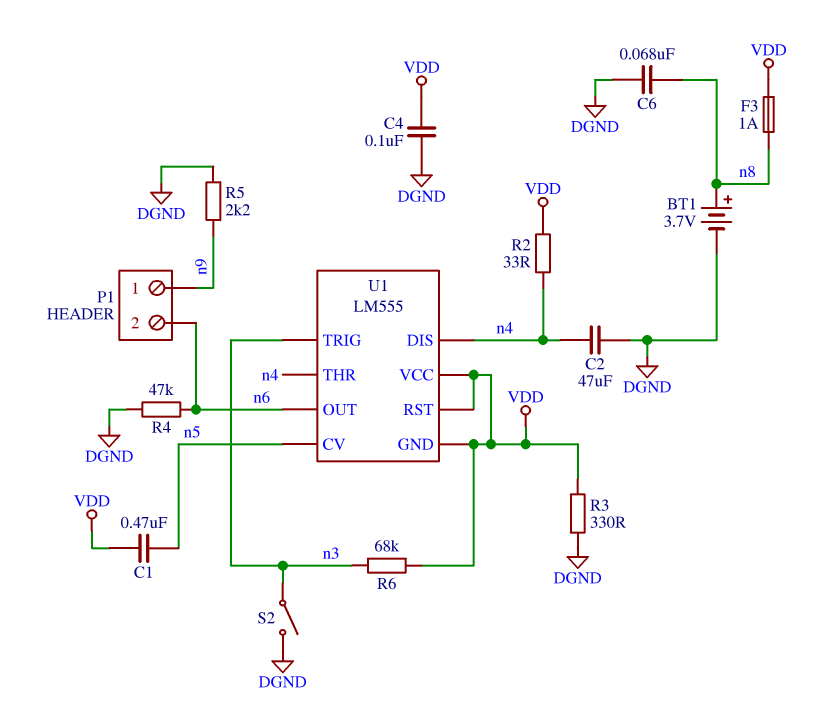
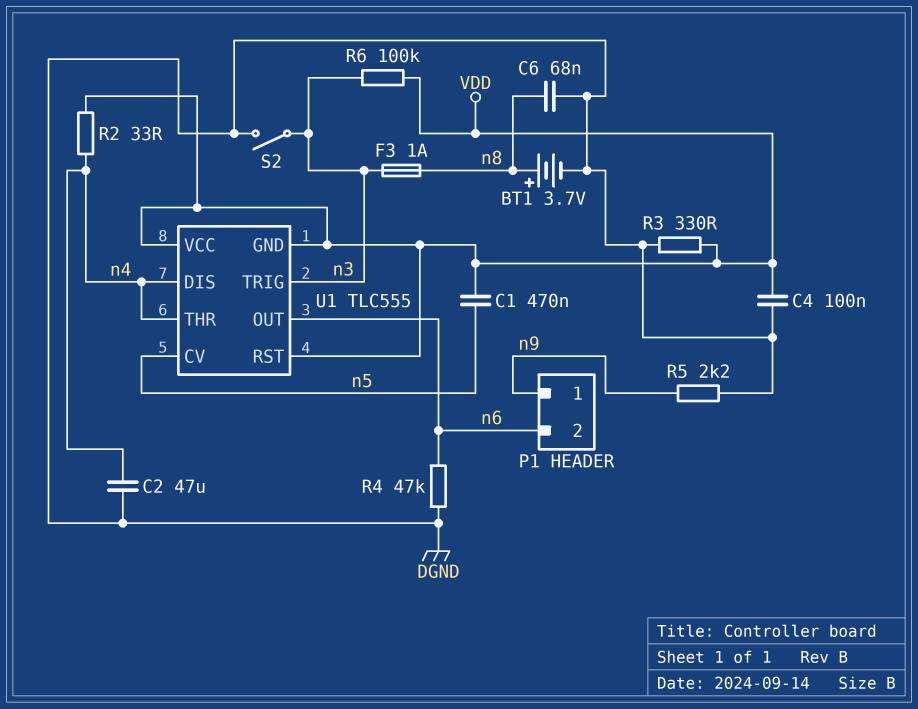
F3: 1A (VDD, n8) -> 1A (n3, n8)
R6: 68k (VDD, n3) -> 100k (VDD, n3)
U1: LM555 -> TLC555

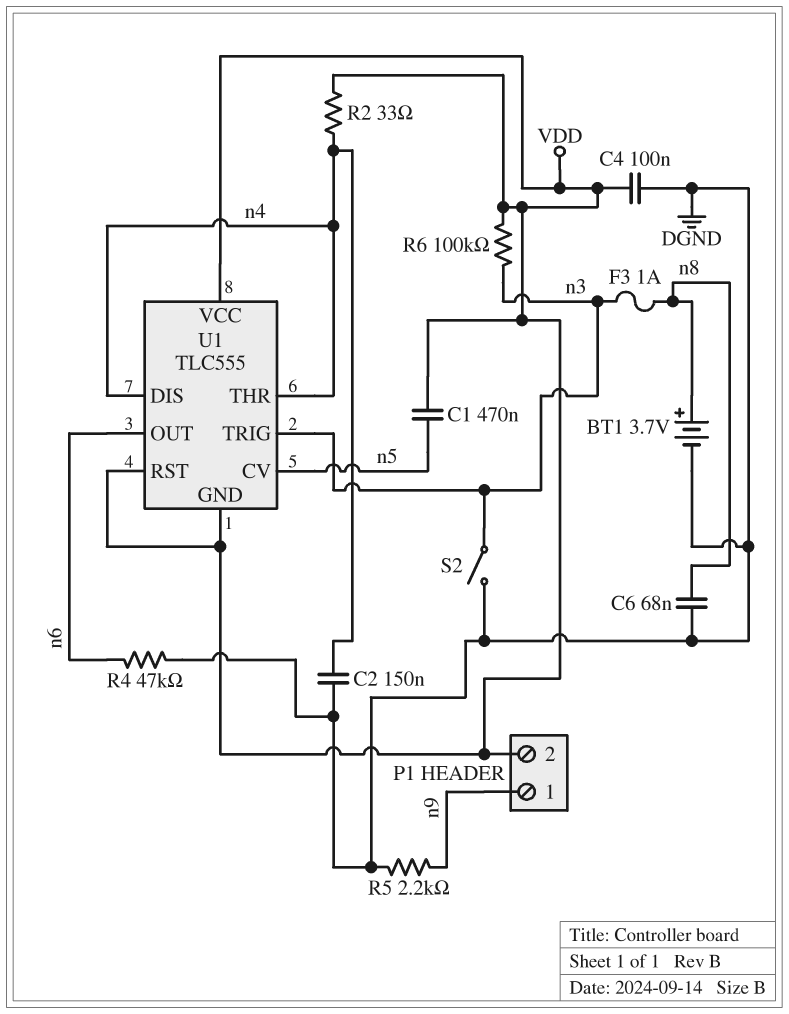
C2: 47uF (DGND, n4) -> 150nF (DGND, n4)
P1 pin 2: n6 -> VDD
R3: 330 (DGND, VDD) -> none

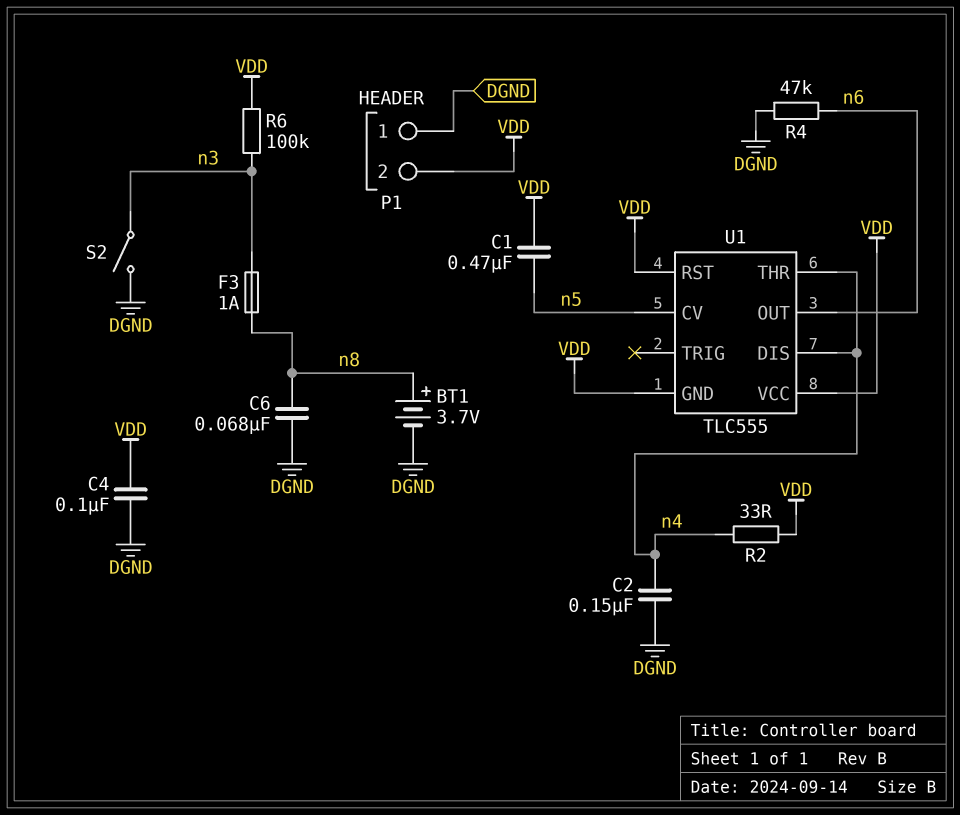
P1 pin 1: n9 -> DGND
R5: 2.2k (DGND, n9) -> none
U1 pin TRIG: n3 -> none

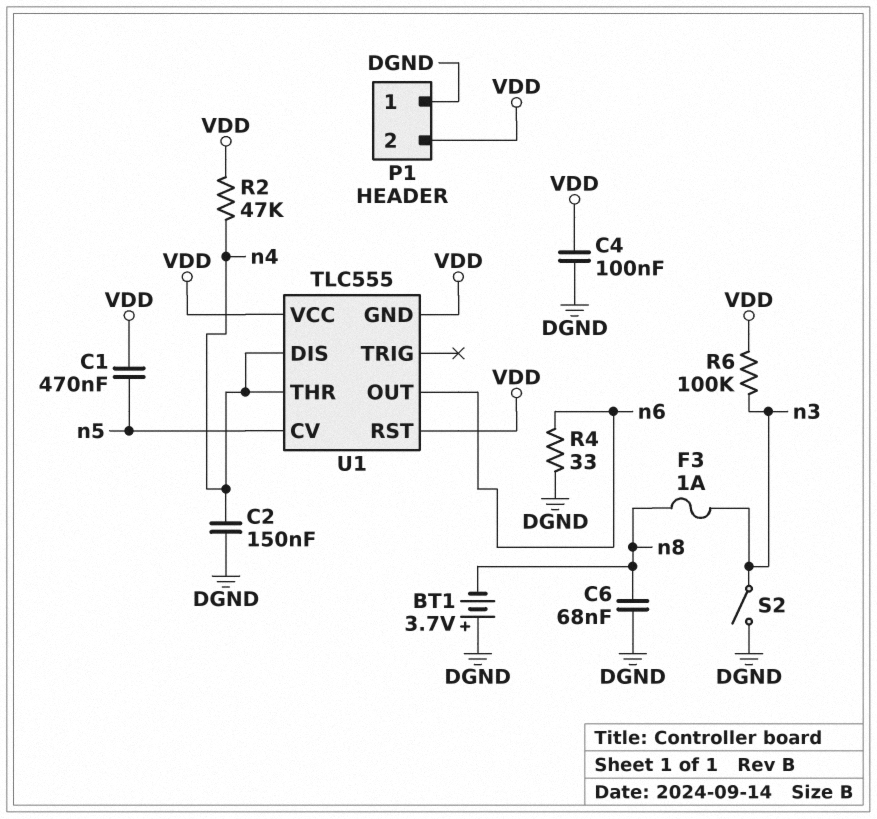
BT1: 3.7V (plus n8, minus DGND) -> 3.7V (plus DGND, minus n8)
R2: 33 (VDD, n4) -> 47k (VDD, n4)
R4: 47k (DGND, n6) -> 33 (DGND, n6)

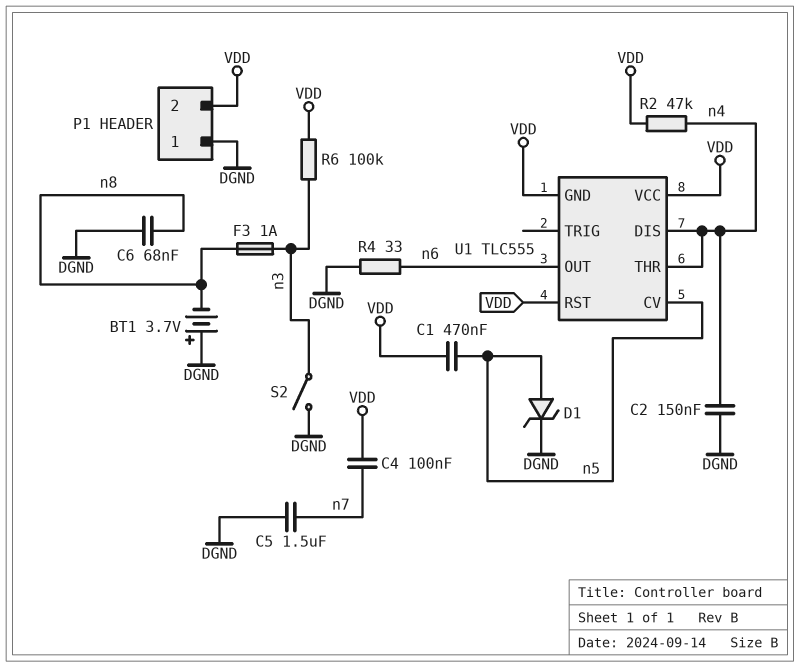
C4: 100nF (DGND, VDD) -> 100nF (VDD, n7)
C5: none -> 1.5uF (DGND, n7)
D1: none -> zener (A n5, K DGND)

